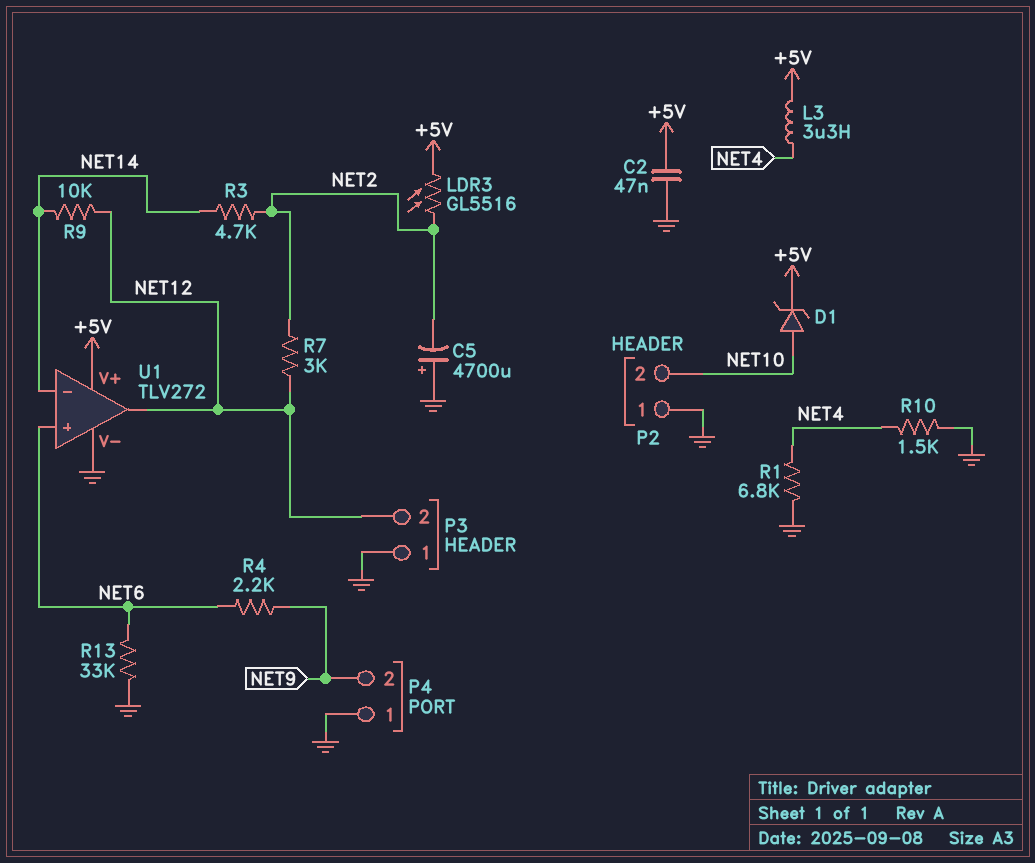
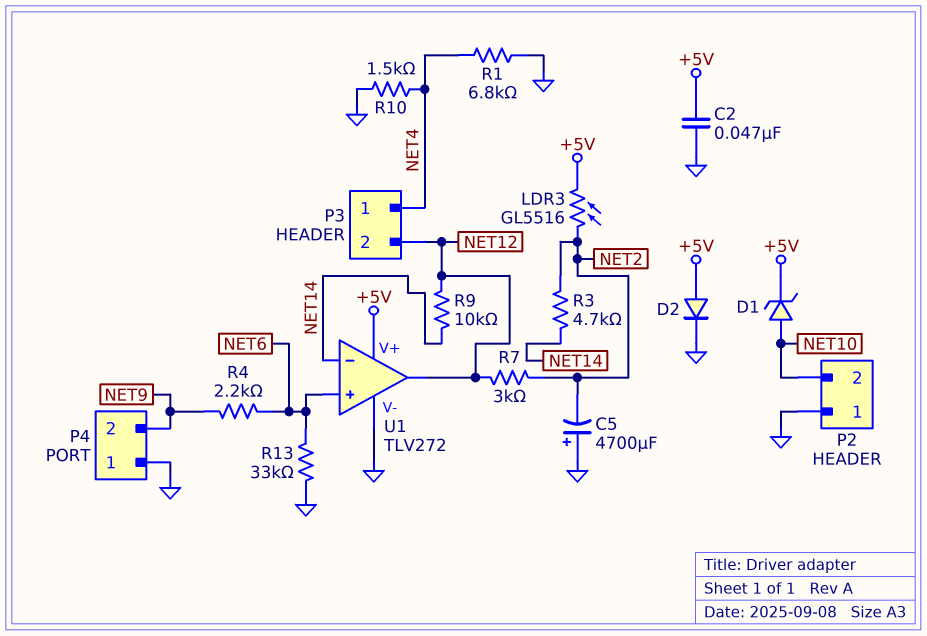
D2: none -> diode (A +5V, K GND)
L3: 3.3uH (+5V, NET4) -> none
P3 pin 1: GND -> NET4

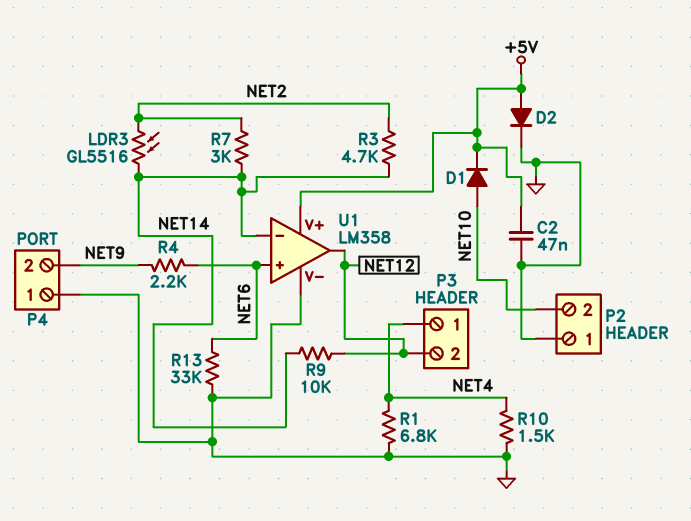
C5: 4700uF (plus GND, minus NET2) -> none
D1: zener (A NET10, K +5V) -> diode (A NET10, K +5V)
LDR3: GL5516 (+5V, NET2) -> GL5516 (NET2, NET14)
R7: 3k (NET2, NET12) -> 3k (NET2, NET14)
U1: TLV272 -> LM358

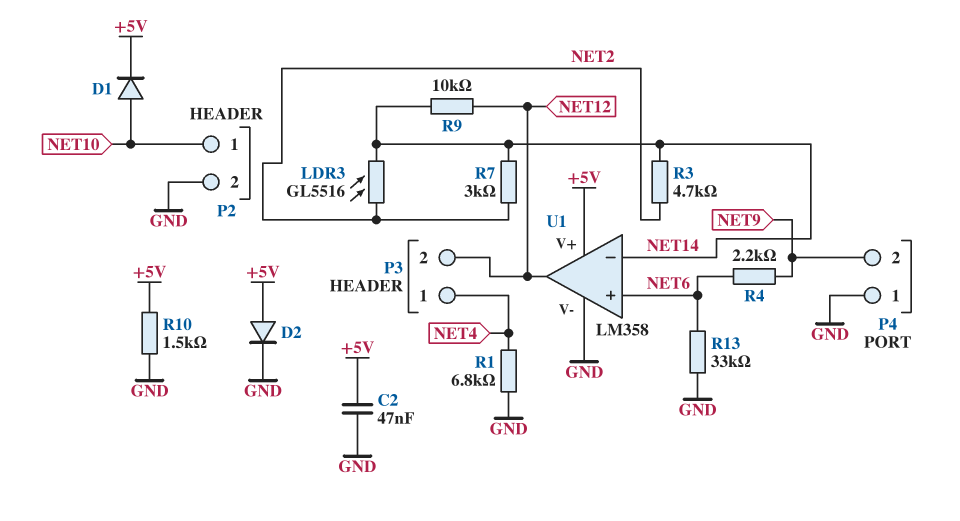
P2 pin 1: GND -> NET10
P2 pin 2: NET10 -> GND
R10: 1.5k (GND, NET4) -> 1.5k (+5V, GND)

